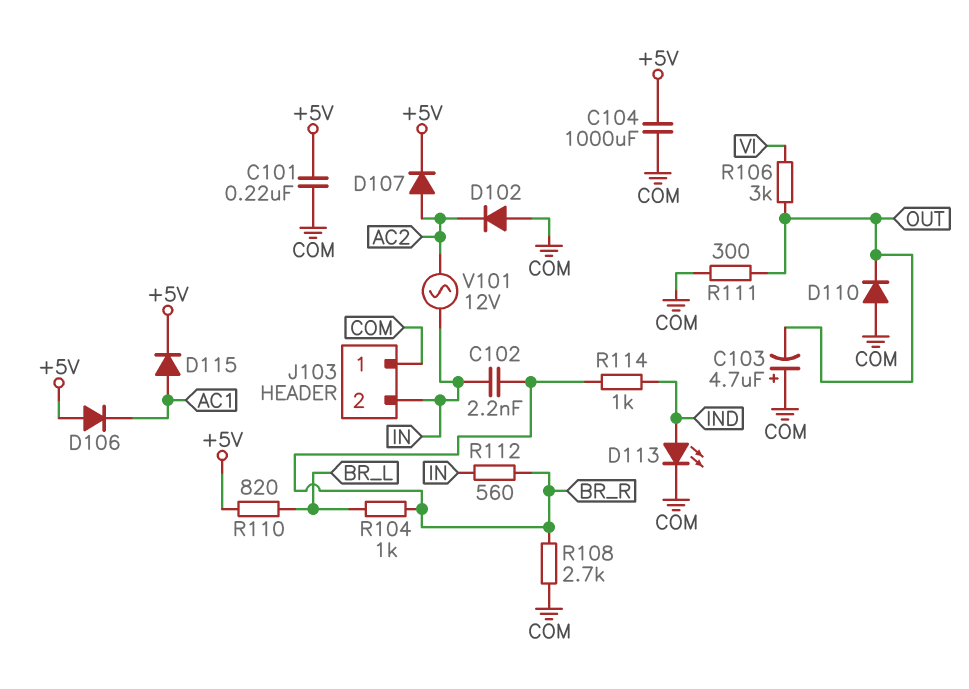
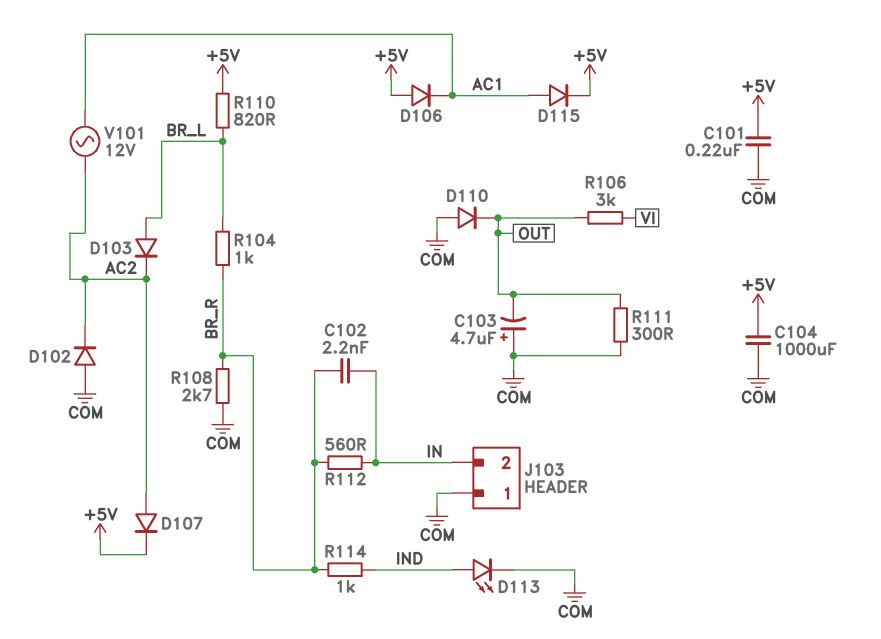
D103: none -> diode (A BR_L, K AC2)
V101: AC 12V (AC2, IN) -> AC 12V (AC1, AC2)

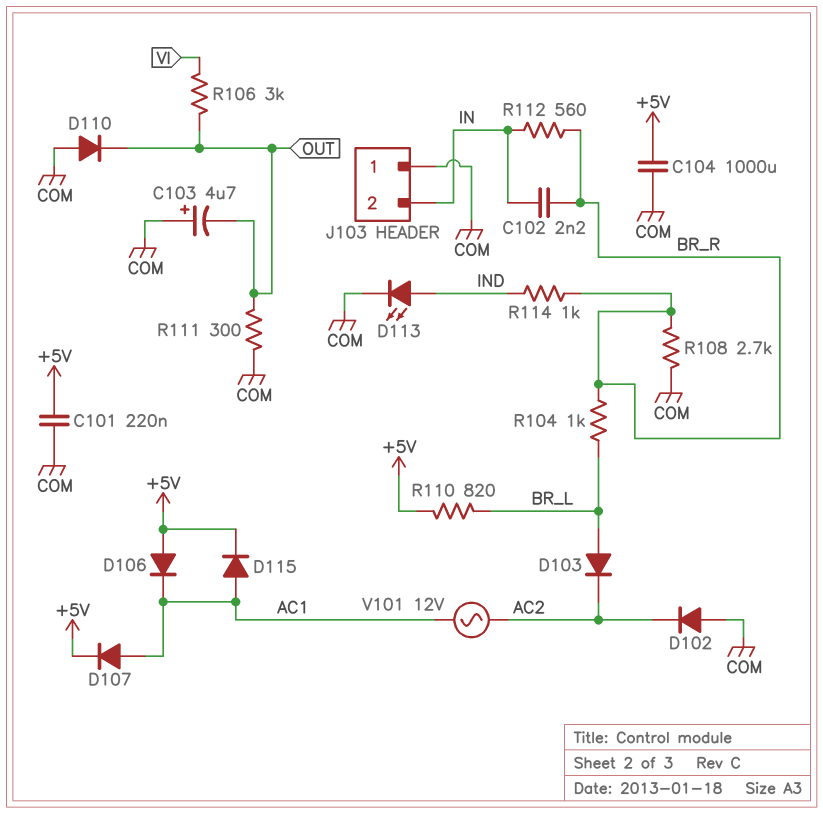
D107: diode (A AC2, K +5V) -> diode (A AC1, K +5V)

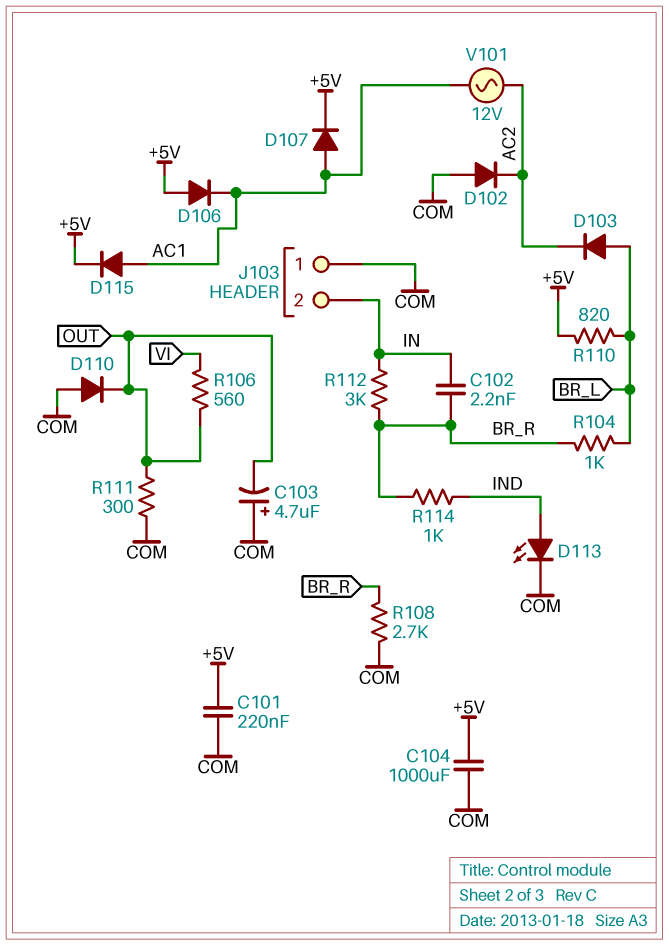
R106: 3k (OUT, VI) -> 560 (OUT, VI)
R112: 560 (BR_R, IN) -> 3k (BR_R, IN)

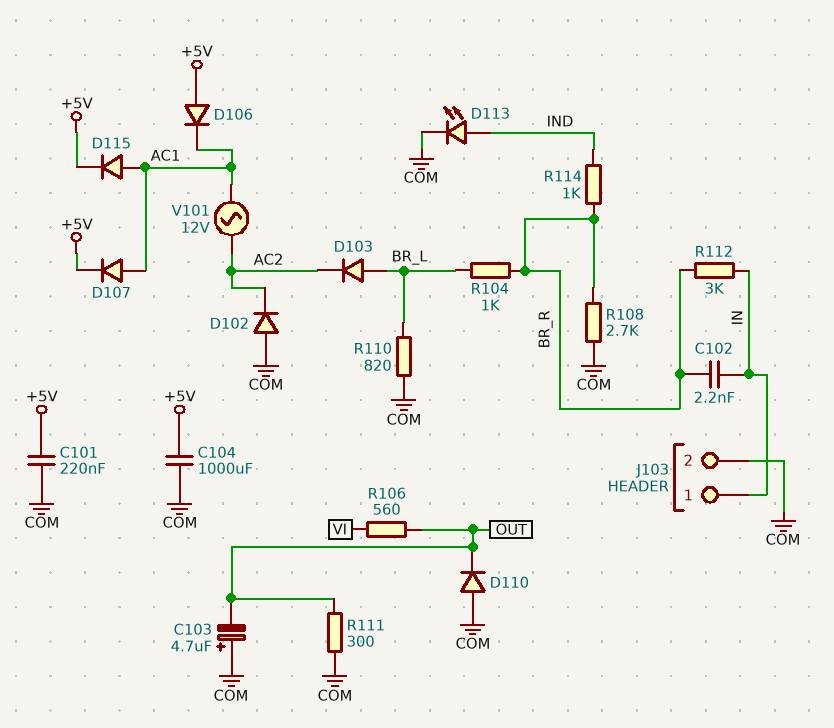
J103 pin 1: COM -> IN
J103 pin 2: IN -> COM
R110: 820 (+5V, BR_L) -> 820 (BR_L, COM)

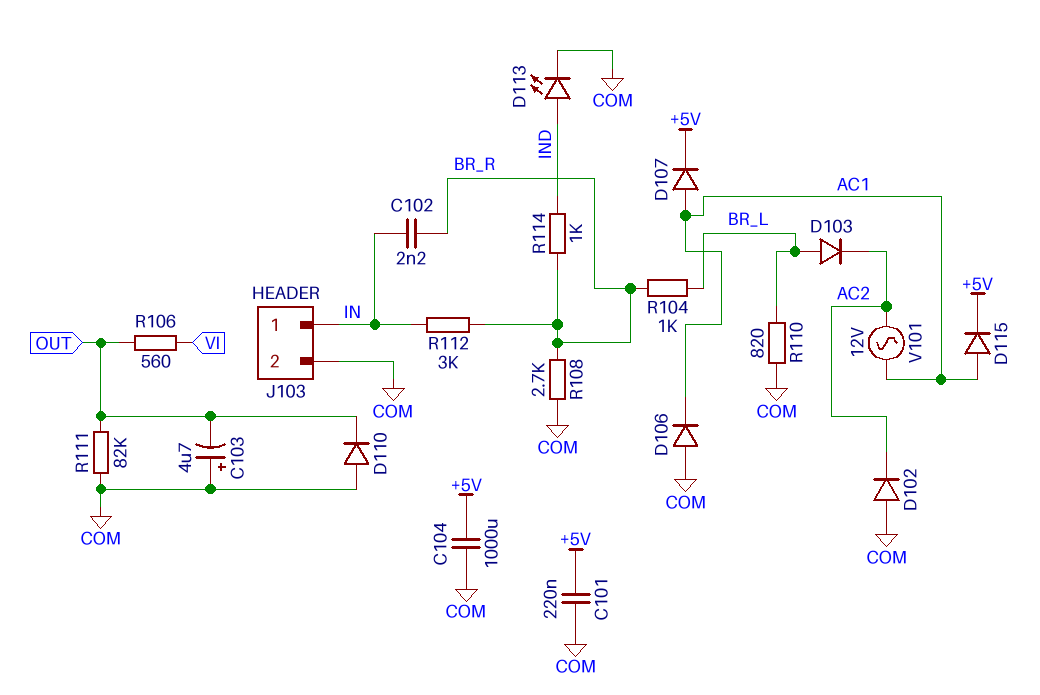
D106: diode (A +5V, K AC1) -> diode (A COM, K AC1)
R111: 300 (COM, OUT) -> 82k (COM, OUT)

